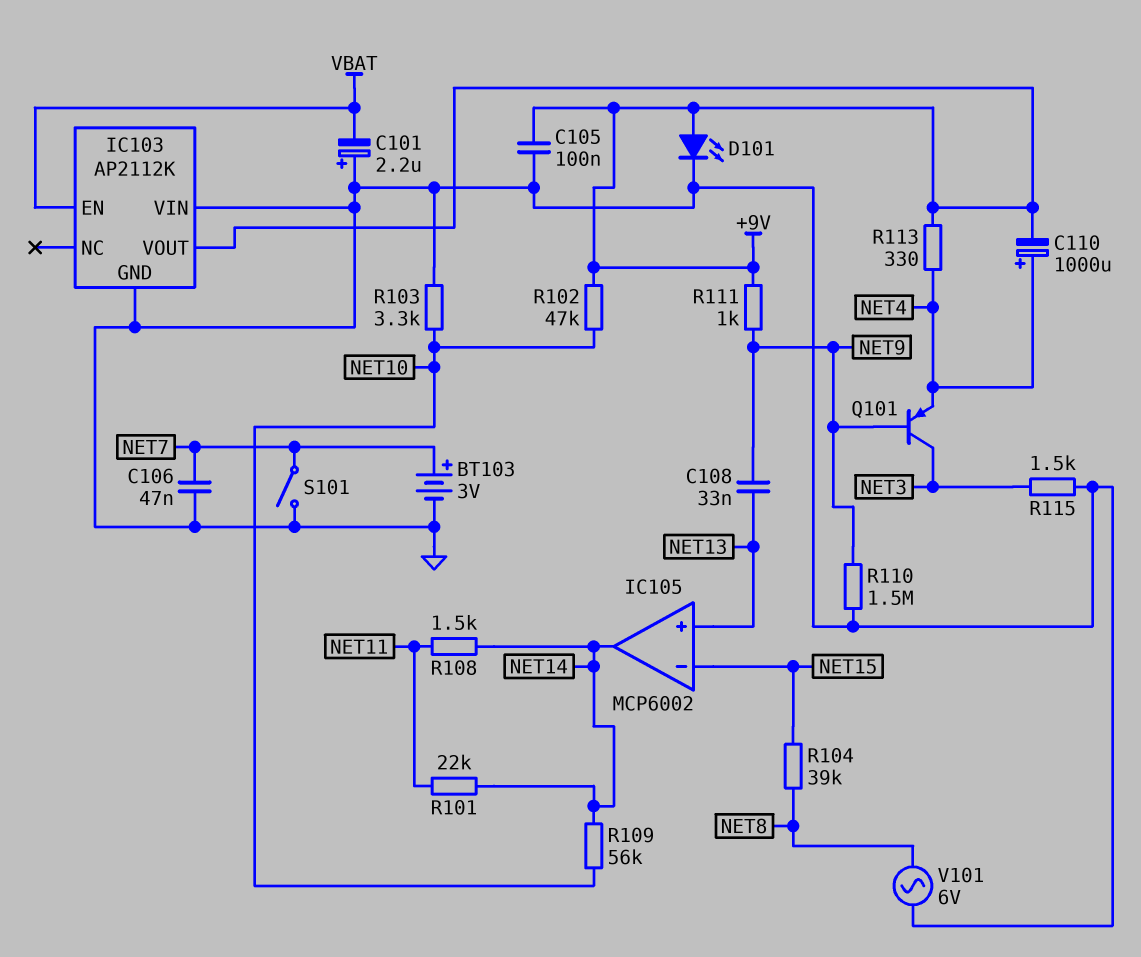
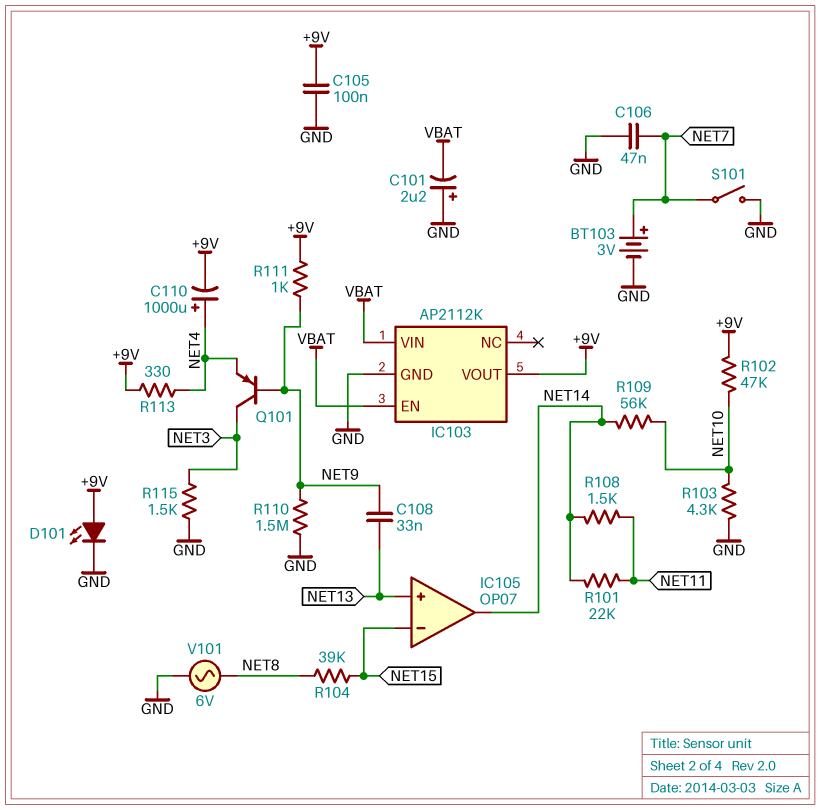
IC103 pin VIN: GND -> VBAT
IC105: MCP6002 -> OP07
R103: 3.3k (GND, NET10) -> 4.3k (GND, NET10)

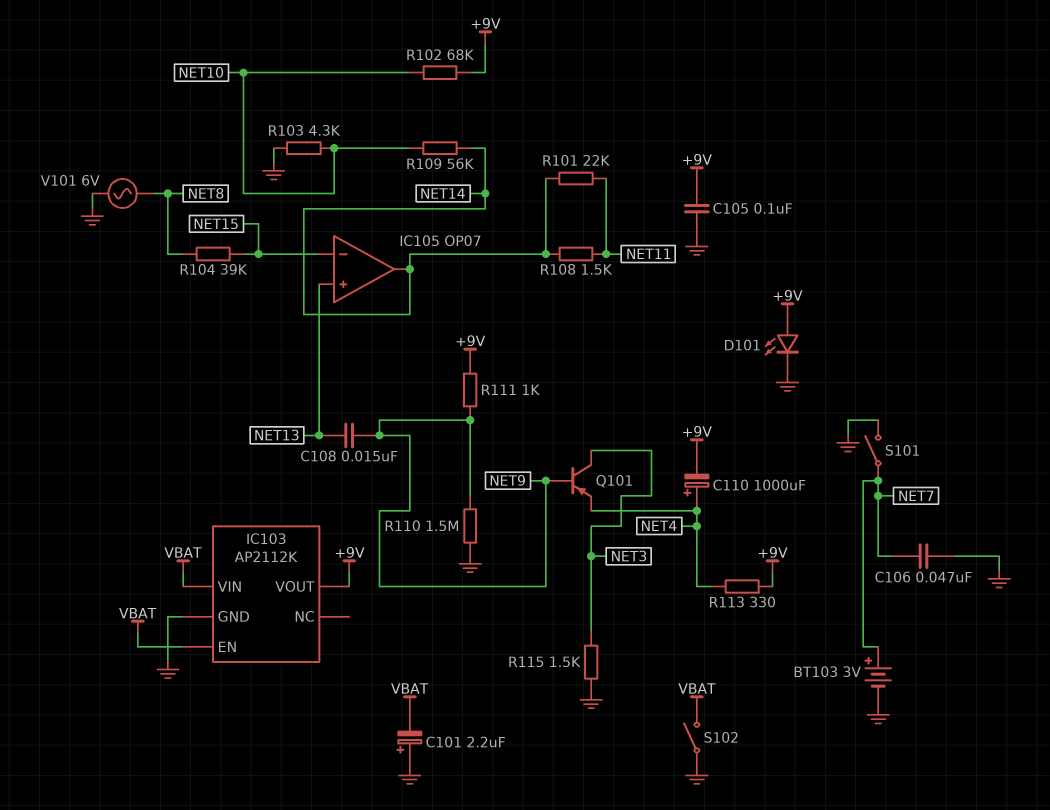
C108: 33nF (NET9, NET13) -> 15nF (NET9, NET13)
R102: 47k (+9V, NET10) -> 68k (+9V, NET10)
S102: none -> switch (GND, VBAT)

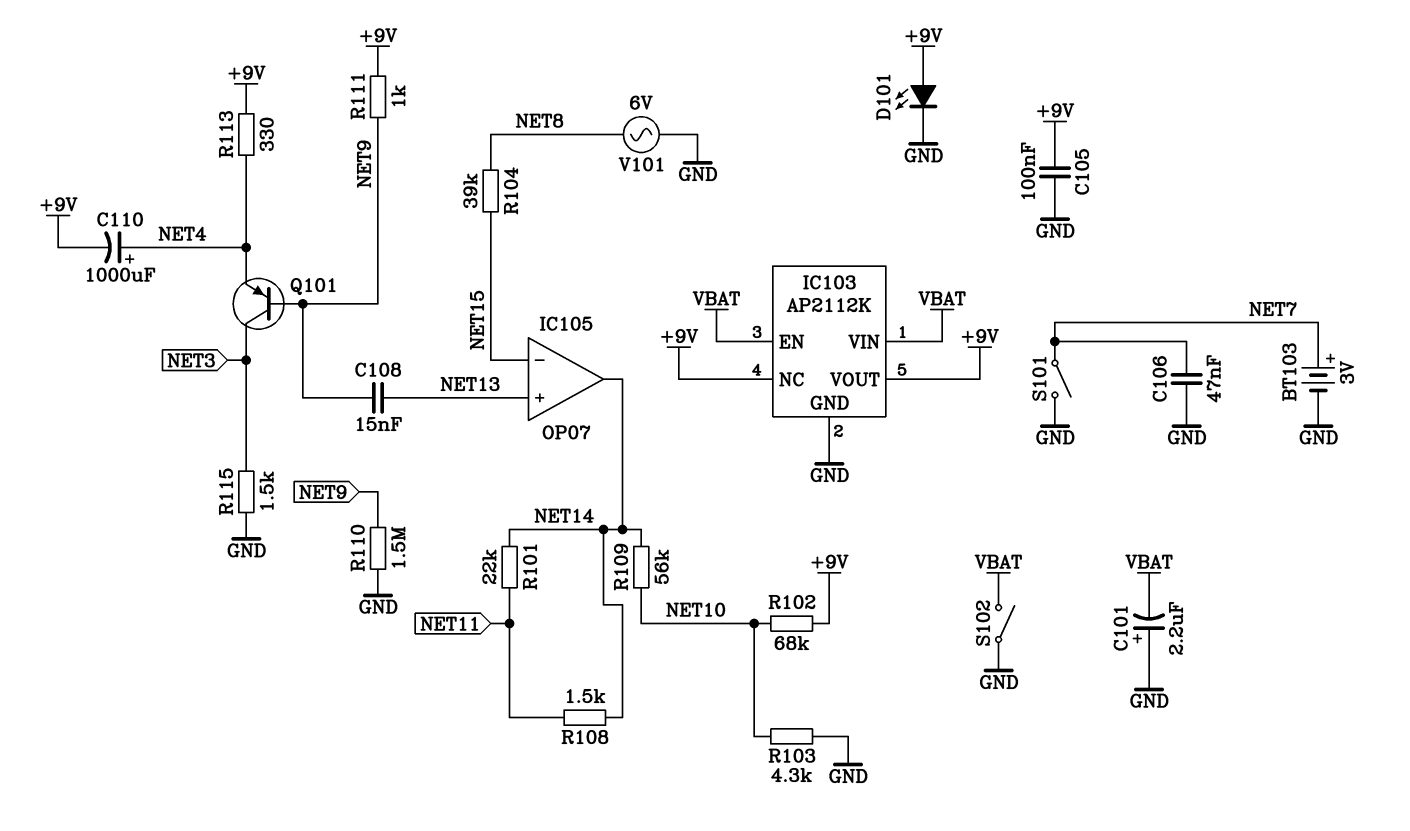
IC103 pin NC: none -> +9V

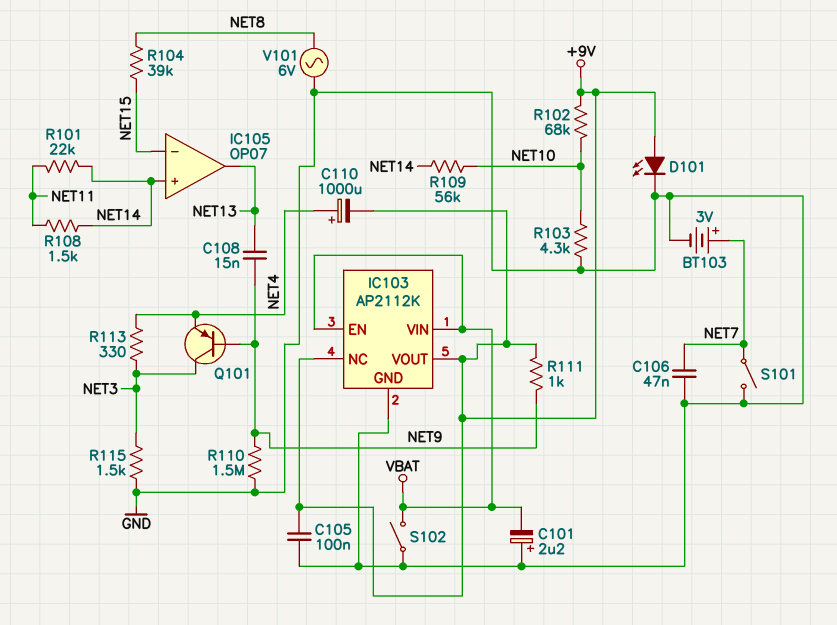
IC105 pin in+: NET13 -> NET14
IC105 pin out: NET14 -> NET13
R113: 330 (+9V, NET4) -> 330 (NET3, NET4)

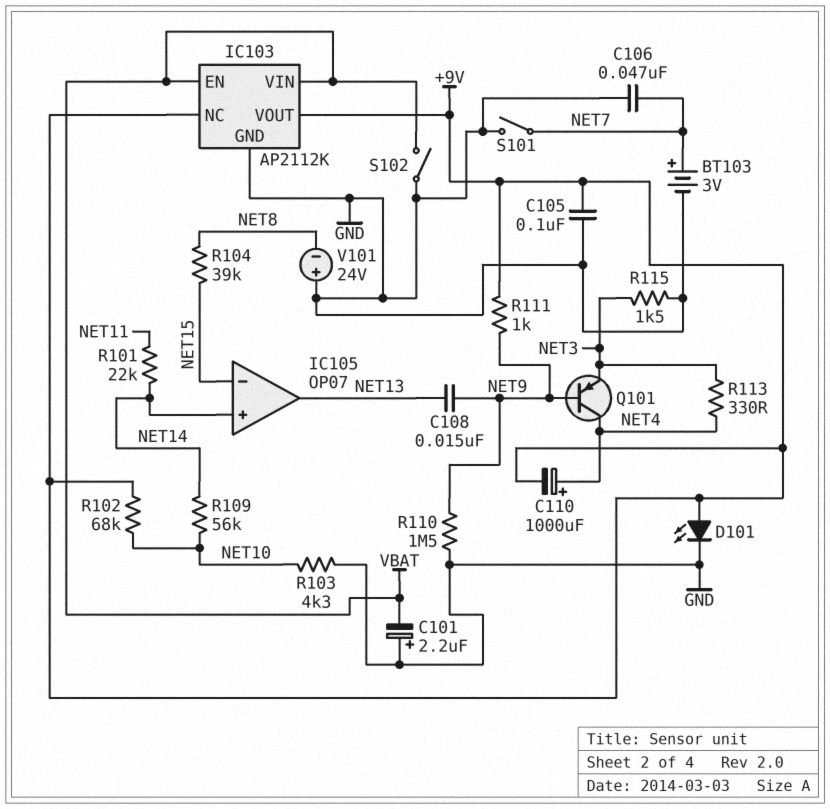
Q101: PNP (B NET9, C NET3, E NET4) -> PNP (B NET9, C NET4, E NET3)
R108: 1.5k (NET11, NET14) -> none
V101: AC 6V (GND, NET8) -> 24V (plus GND, minus NET8)

